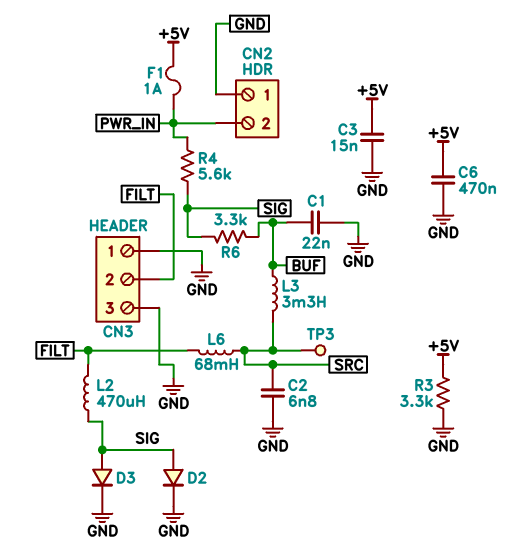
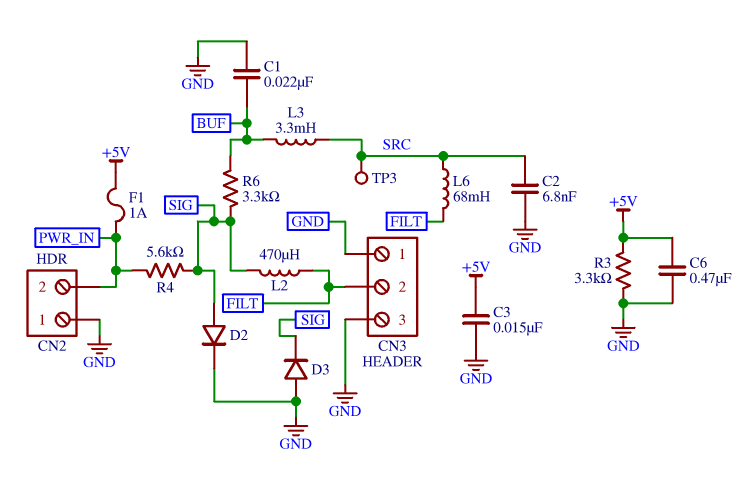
D3: diode (A SIG, K GND) -> diode (A GND, K SIG)

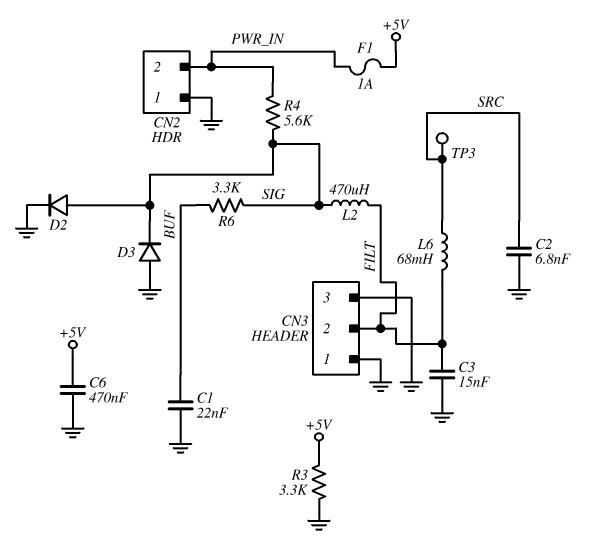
C3: 15nF (+5V, GND) -> 15nF (FILT, GND)
L3: 3.3mH (BUF, SRC) -> none

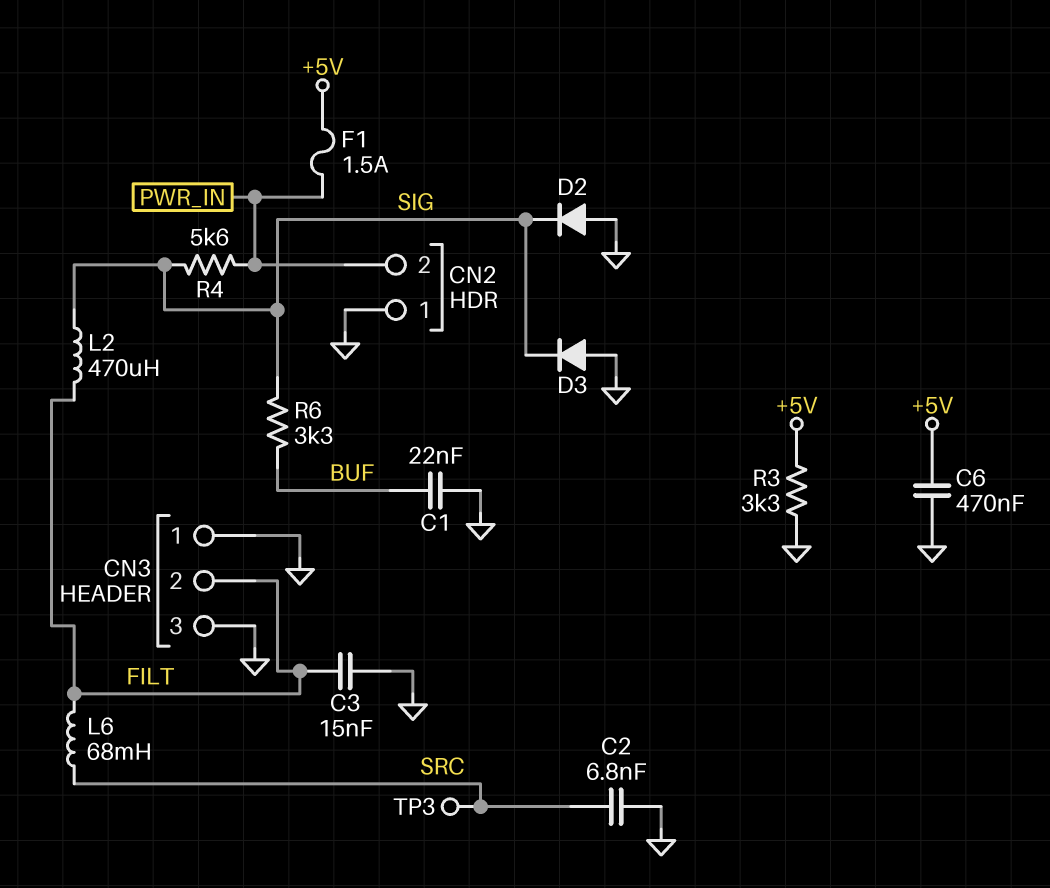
D2: diode (A SIG, K GND) -> diode (A GND, K SIG)
F1: 1A (+5V, PWR_IN) -> 1.5A (+5V, PWR_IN)

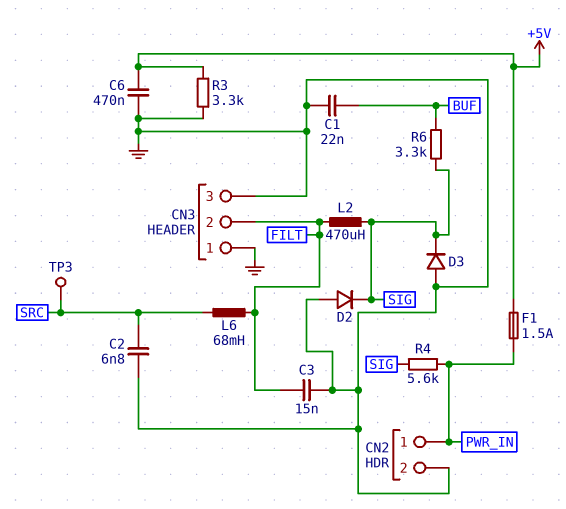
CN2 pin 1: GND -> PWR_IN
CN2 pin 2: PWR_IN -> GND

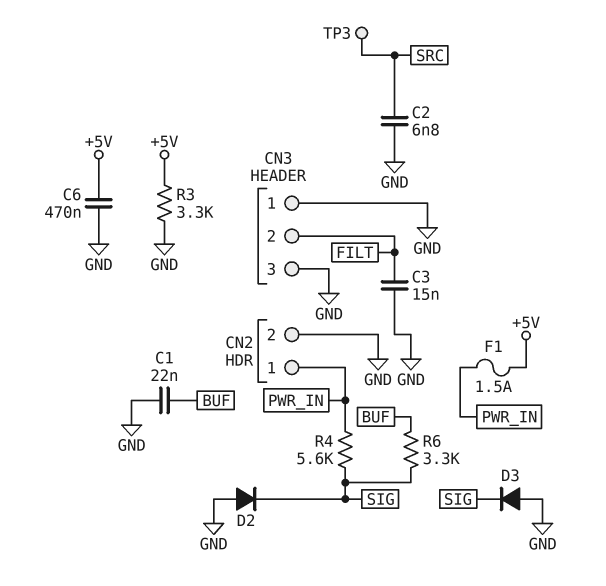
L2: 470uH (FILT, SIG) -> none
L6: 68mH (FILT, SRC) -> none

